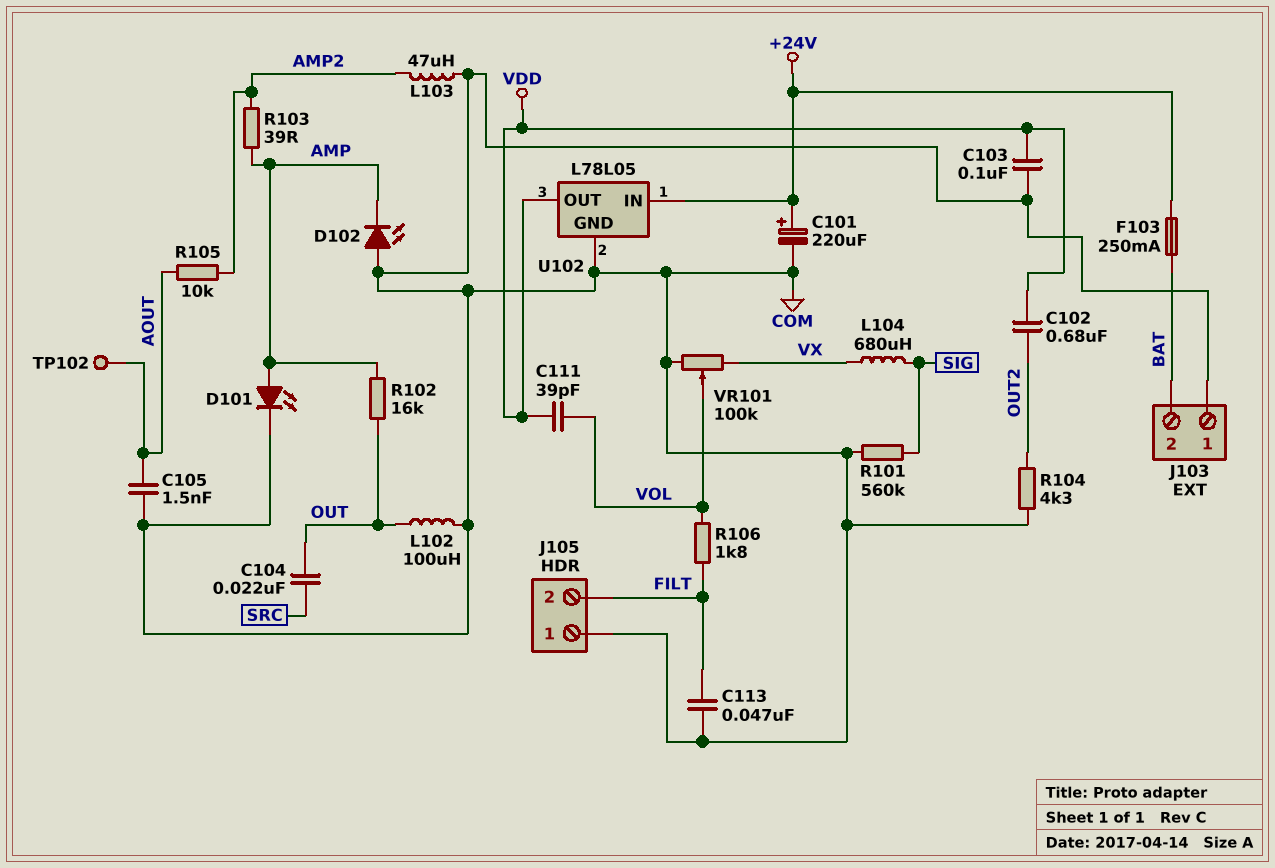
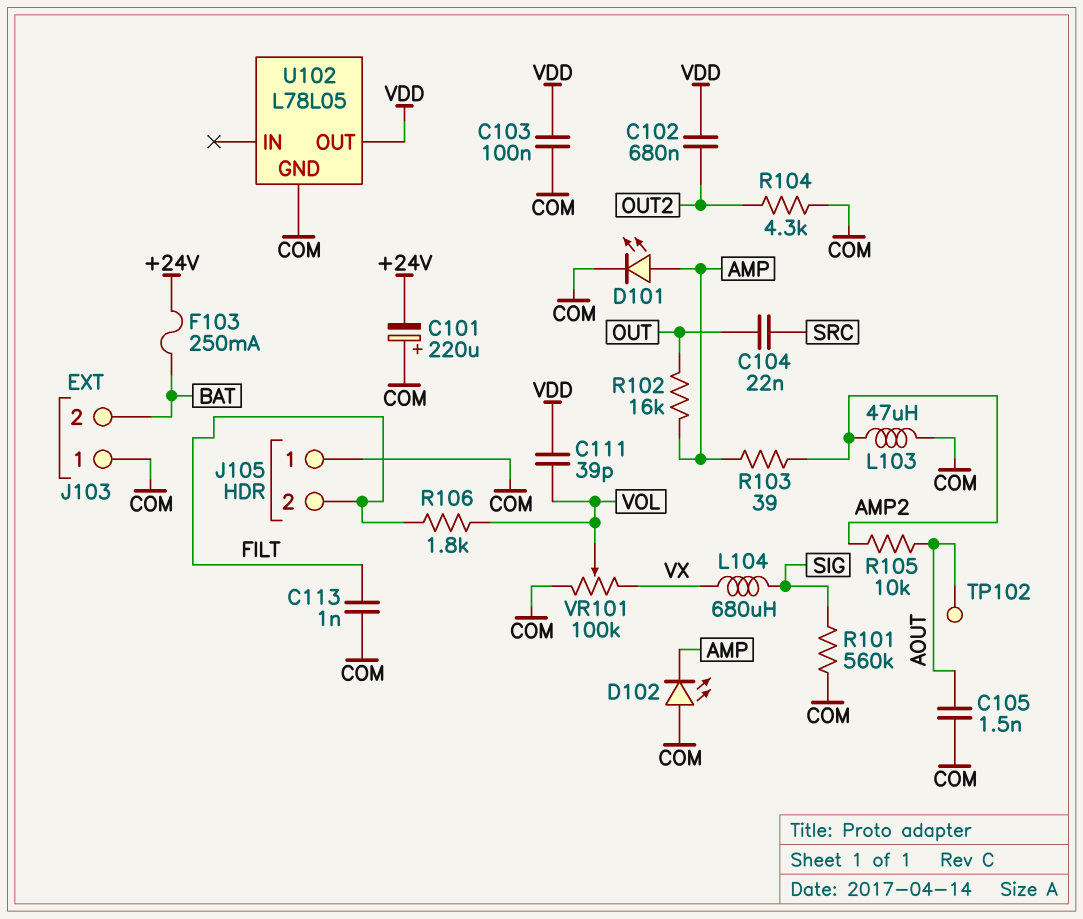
C101: 220uF (plus +24V, minus COM) -> 220uF (plus COM, minus +24V)
C113: 47nF (COM, FILT) -> 1nF (COM, FILT)
L102: 100uH (COM, OUT) -> none
U102 pin IN: +24V -> none

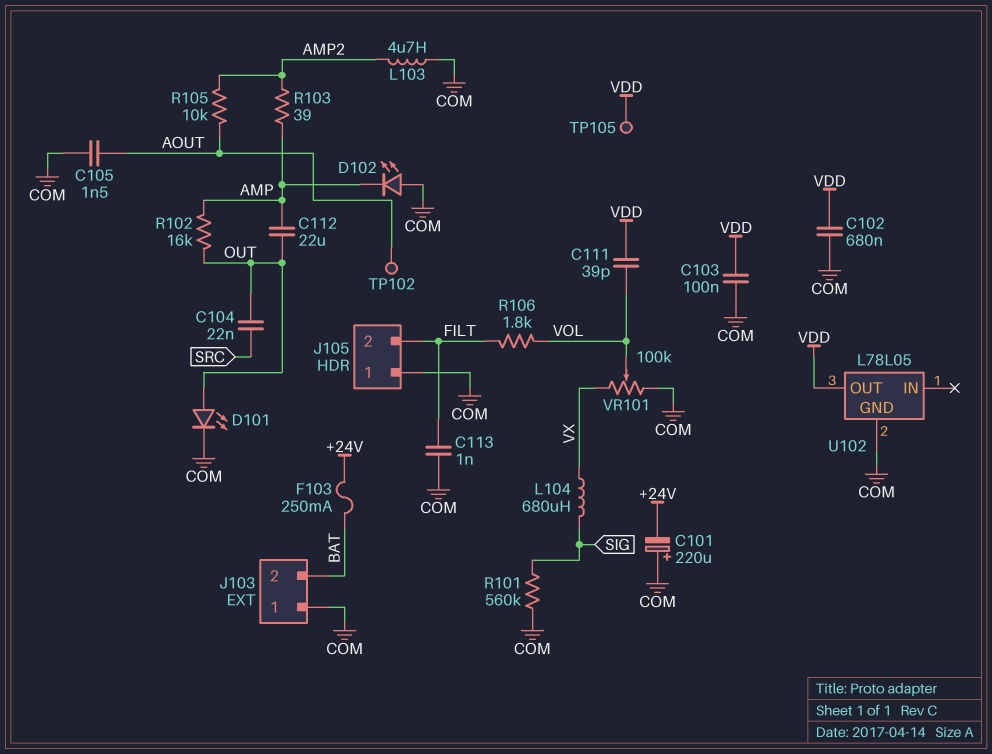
C102: 680nF (OUT2, VDD) -> 680nF (COM, VDD)
C112: none -> 22uF (AMP, OUT)
D101: LED (A AMP, K COM) -> LED (A OUT, K COM)
L103: 47uH (AMP2, COM) -> 4.7uH (AMP2, COM)
R104: 4.3k (COM, OUT2) -> none
TP105: none -> test point (VDD)

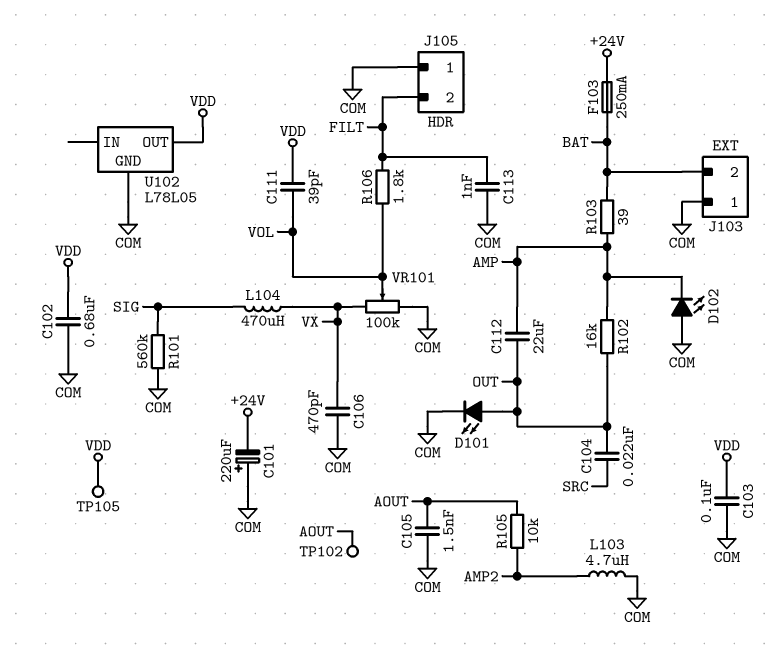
C106: none -> 470pF (COM, VX)
L104: 680uH (SIG, VX) -> 470uH (SIG, VX)
R103: 39 (AMP, AMP2) -> 39 (AMP, BAT)

